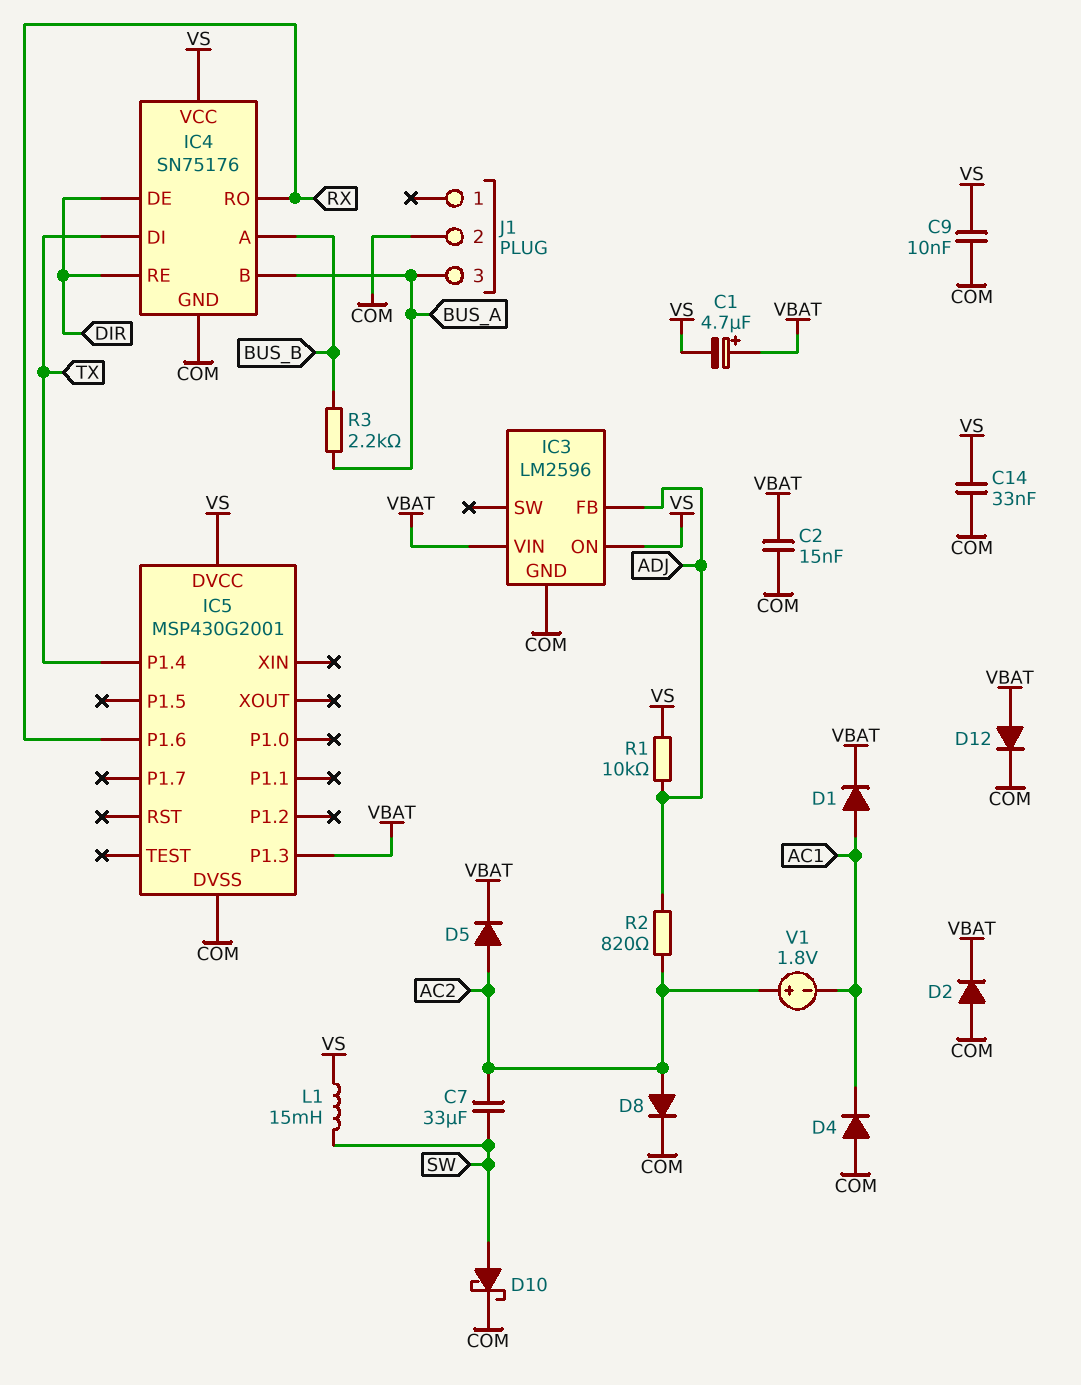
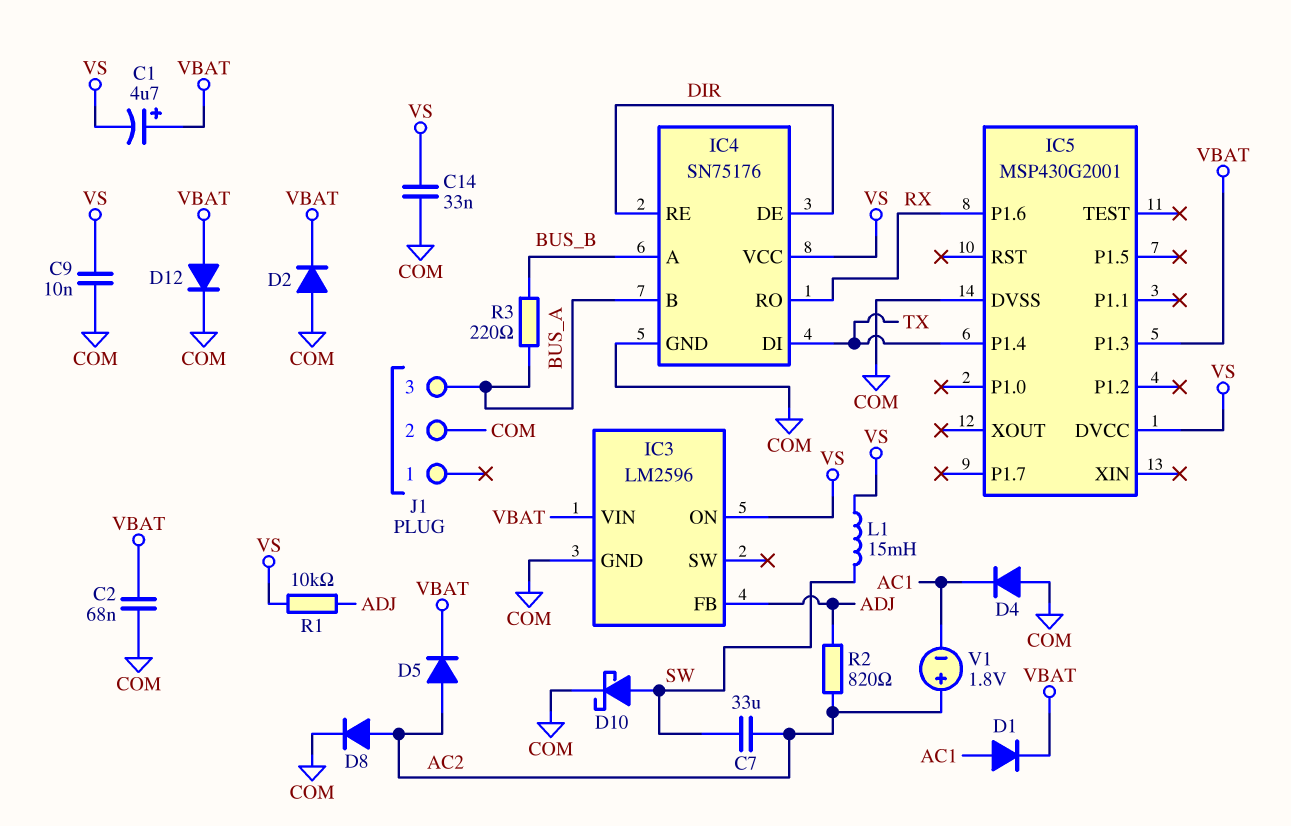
C2: 15nF (COM, VBAT) -> 68nF (COM, VBAT)
R3: 2.2k (BUS_A, BUS_B) -> 220 (BUS_A, BUS_B)

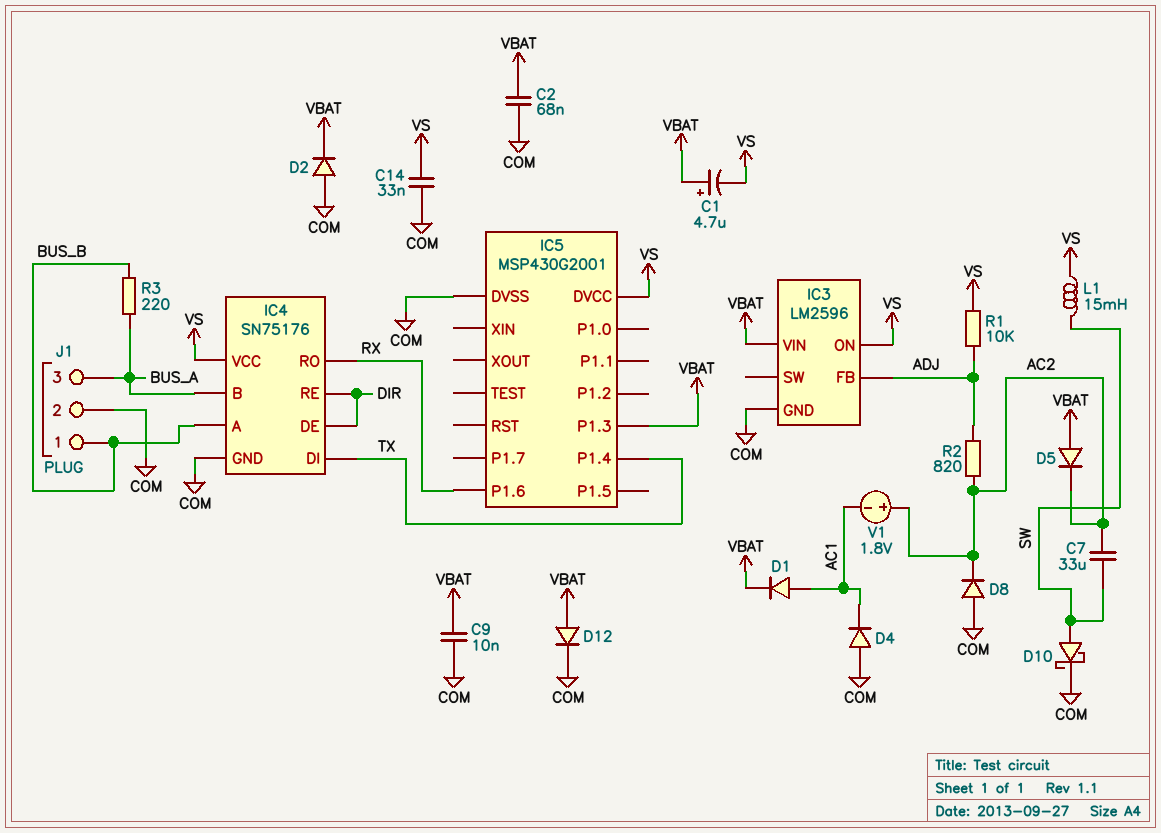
C9: 10nF (COM, VS) -> 10nF (COM, VBAT)
D5: diode (A AC2, K VBAT) -> diode (A VBAT, K AC2)
D8: diode (A AC2, K COM) -> diode (A COM, K AC2)
J1 pin 1: none -> BUS_B

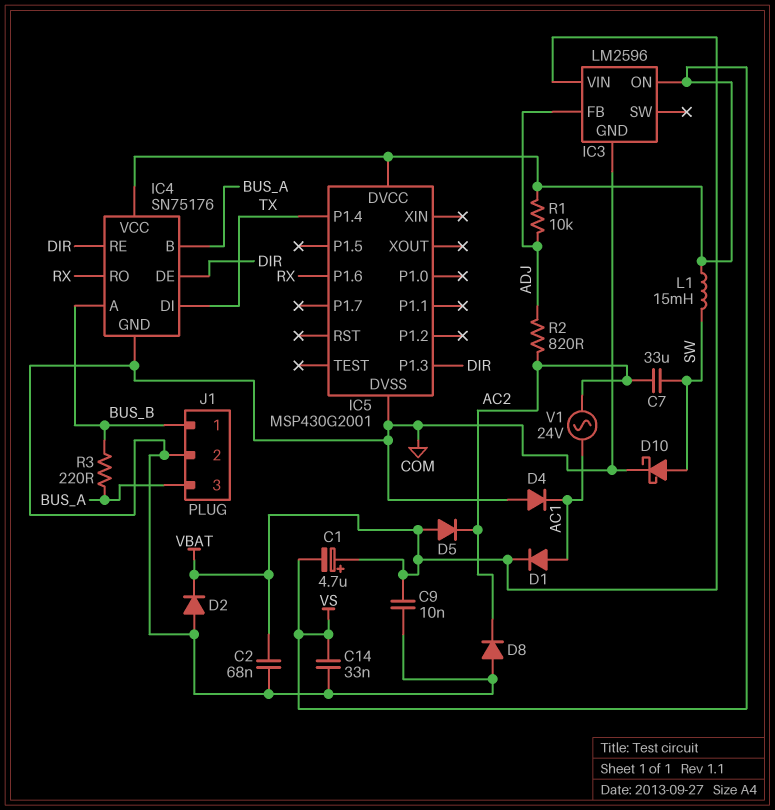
D12: diode (A VBAT, K COM) -> none
IC5 pin P1.3: VBAT -> DIR
V1: 1.8V (plus AC2, minus AC1) -> AC 24V (AC1, AC2)

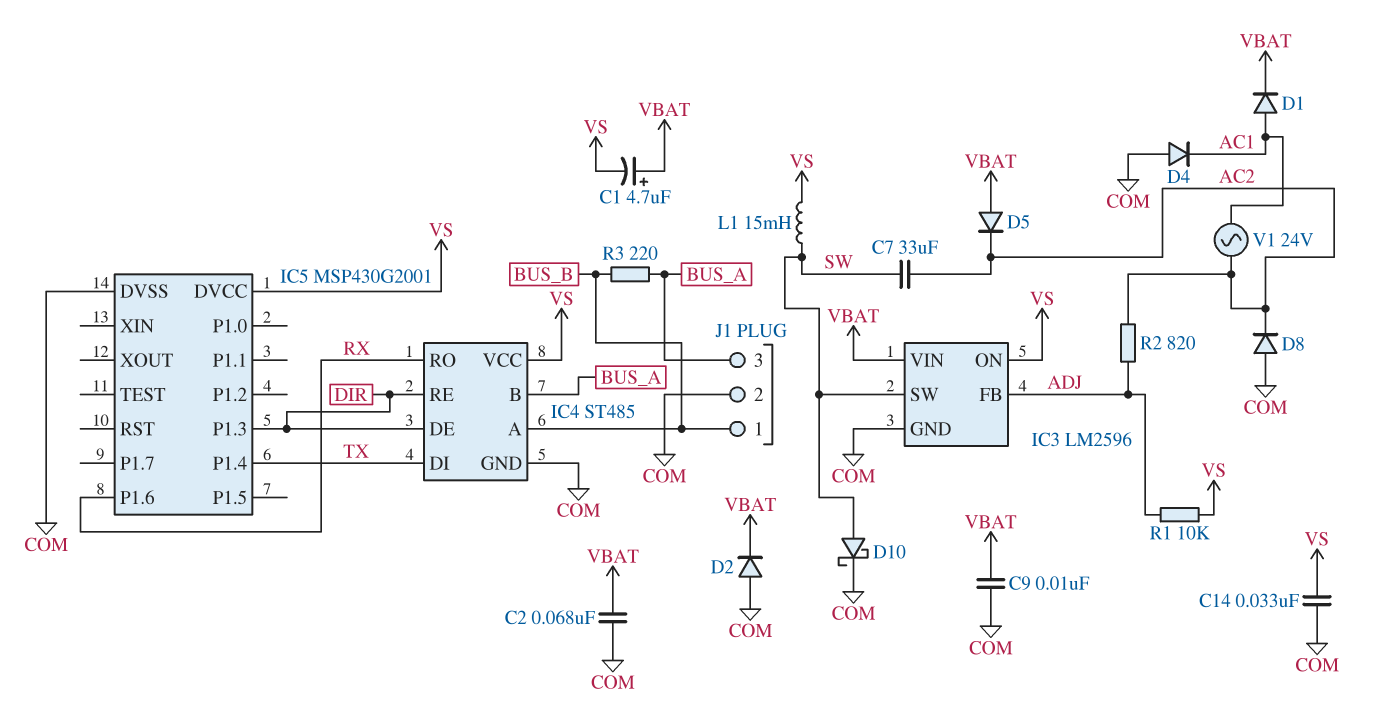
IC3 pin SW: none -> SW
IC4: SN75176 -> ST485

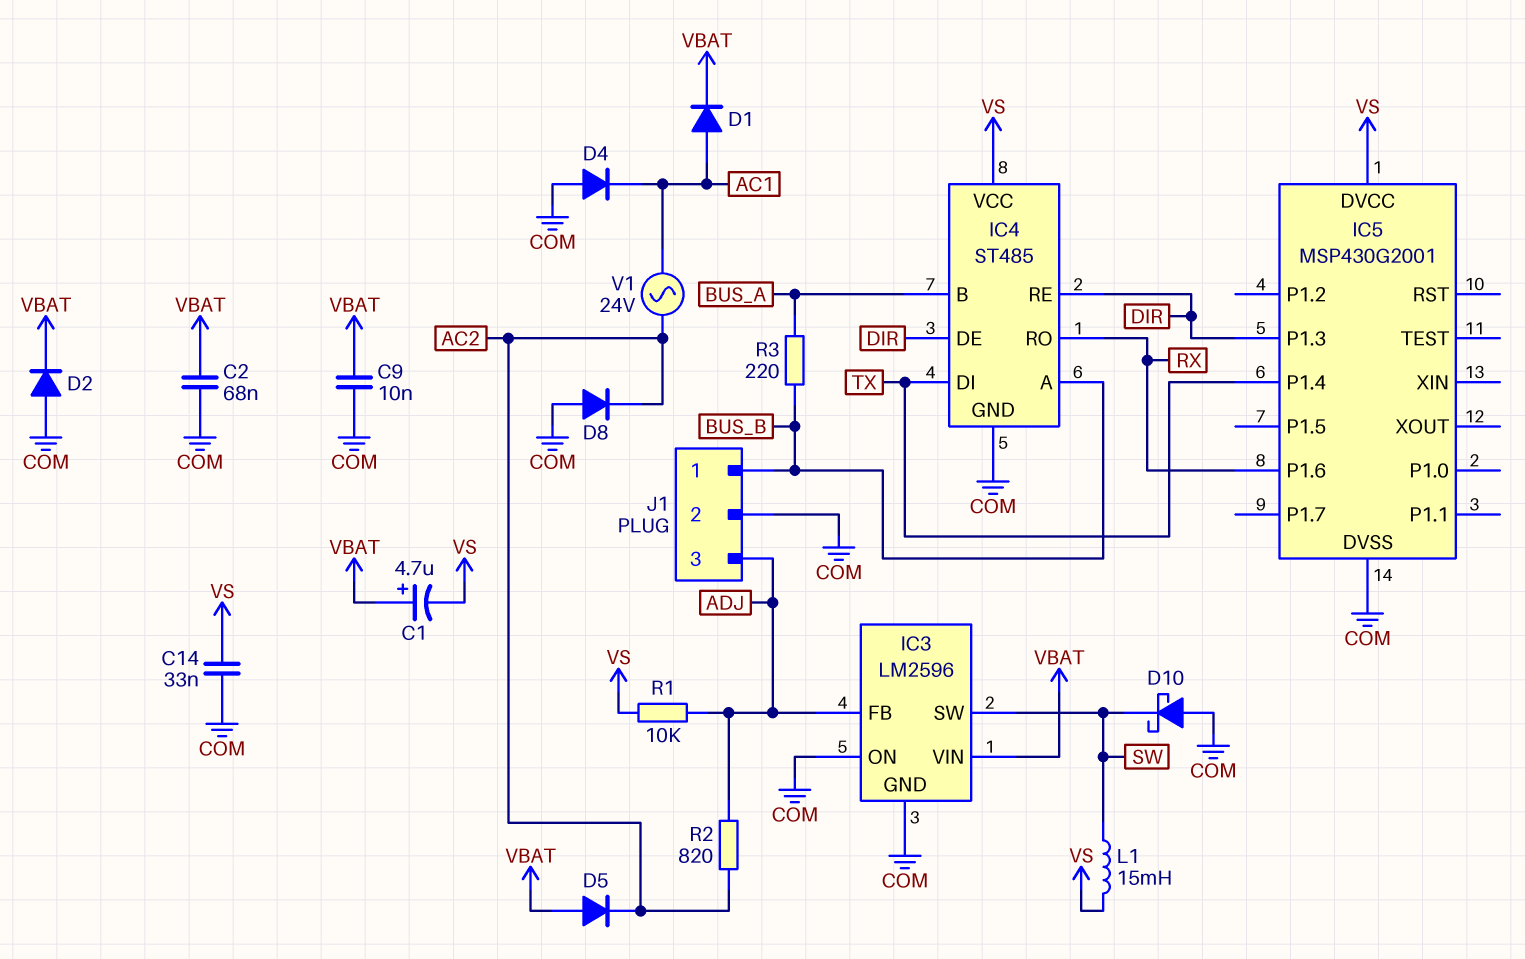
C7: 33uF (AC2, SW) -> none
D10: schottky (A SW, K COM) -> schottky (A COM, K SW)
IC3 pin ON: VS -> COM
J1 pin 3: BUS_A -> ADJ

